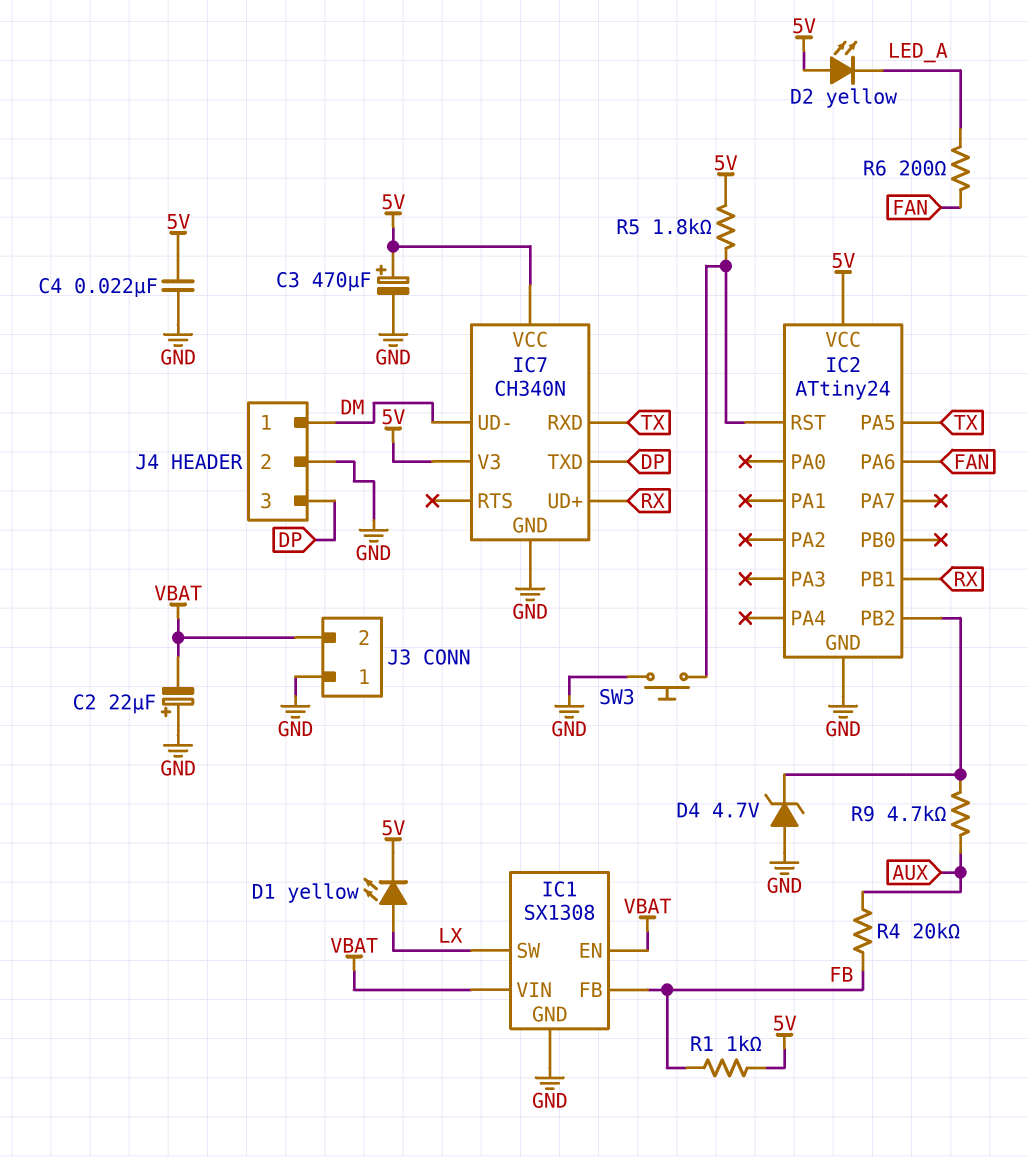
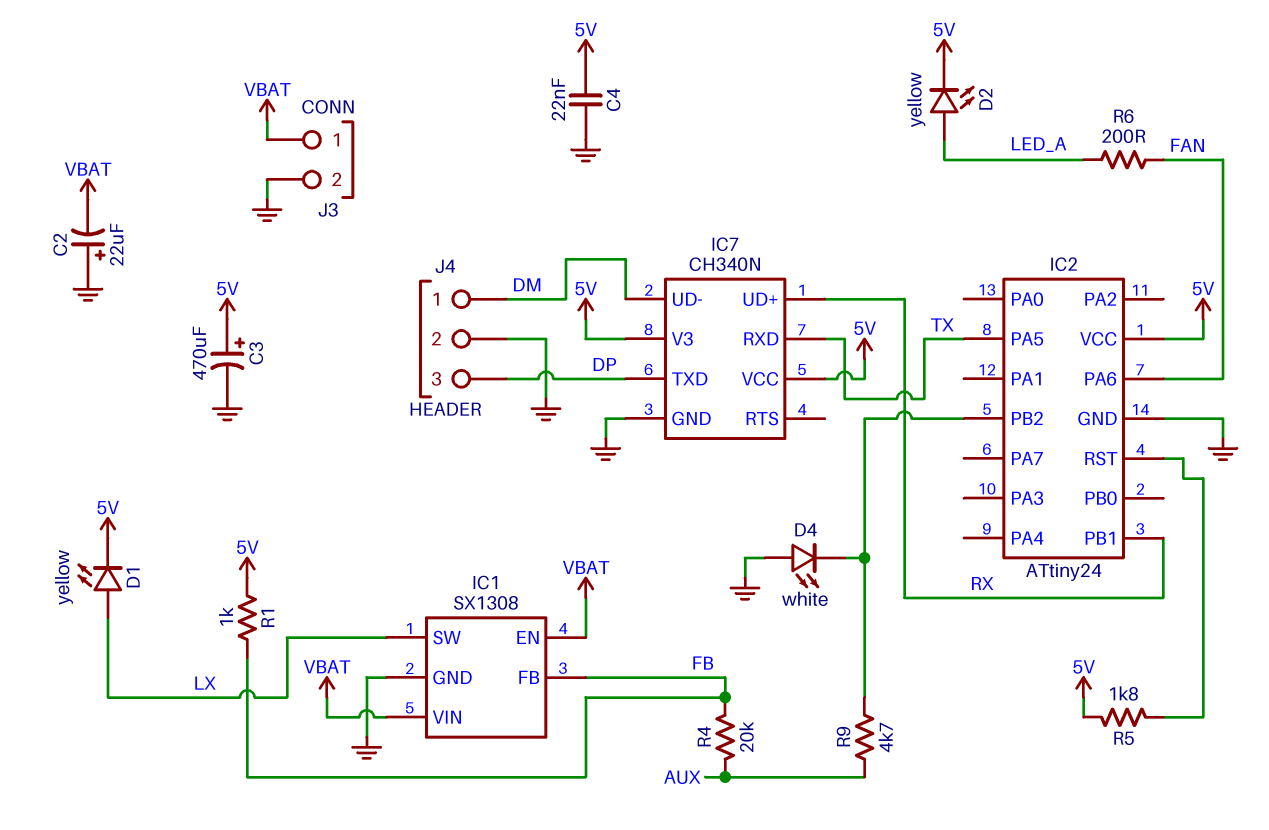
D2: LED yellow (A 5V, K LED_A) -> LED yellow (A LED_A, K 5V)
D4: zener 4.7V (A GND, K IC2/PB2) -> LED white (A GND, K IC2/PB2)
J3 pin 1: GND -> VBAT
J3 pin 2: VBAT -> GND
SW3: button (GND, IC2/RST) -> none

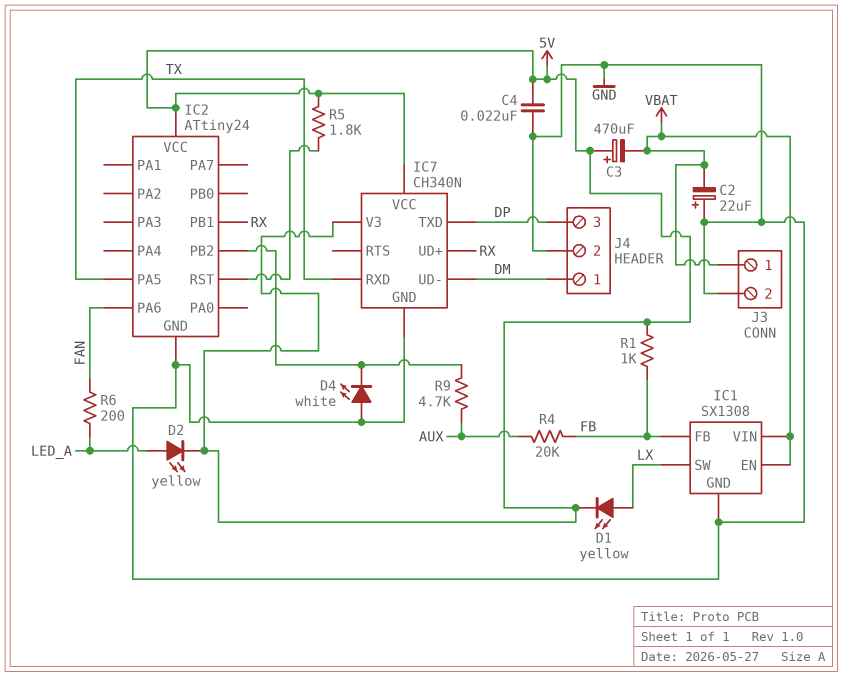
C3: 470uF (plus 5V, minus GND) -> 470uF (plus 5V, minus VBAT)

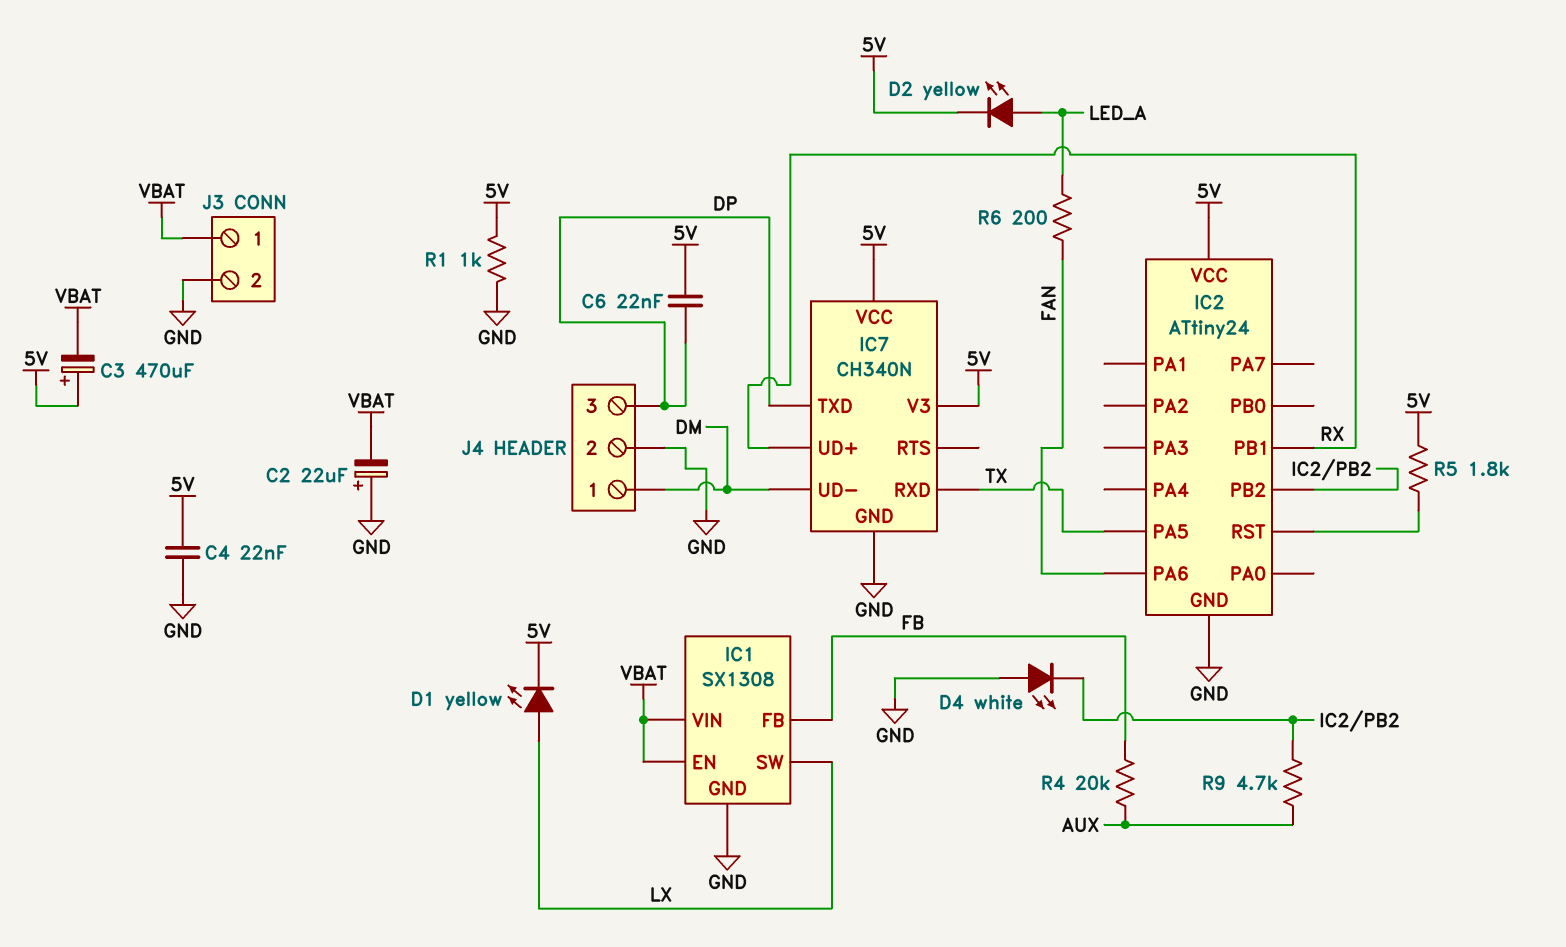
C6: none -> 22nF (5V, DP)
R1: 1k (5V, FB) -> 1k (5V, GND)

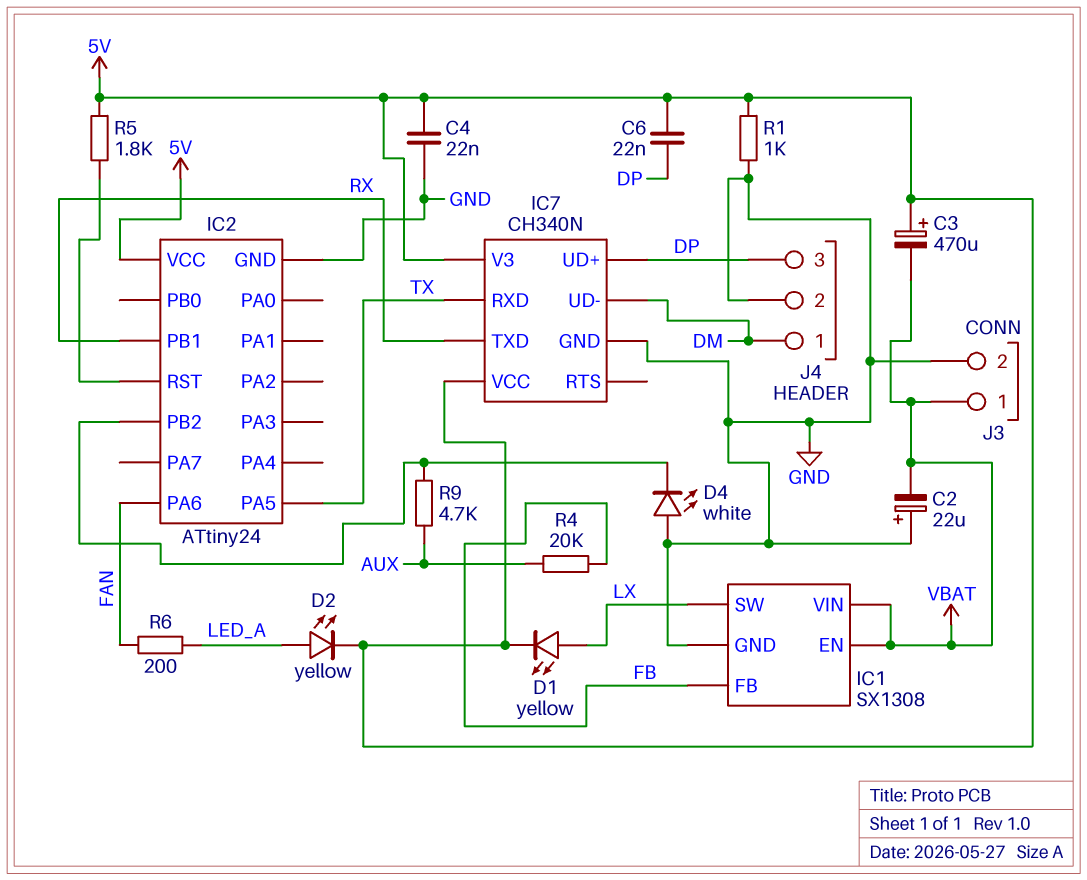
IC7 pin TXD: DP -> RX
IC7 pin UD+: RX -> DP

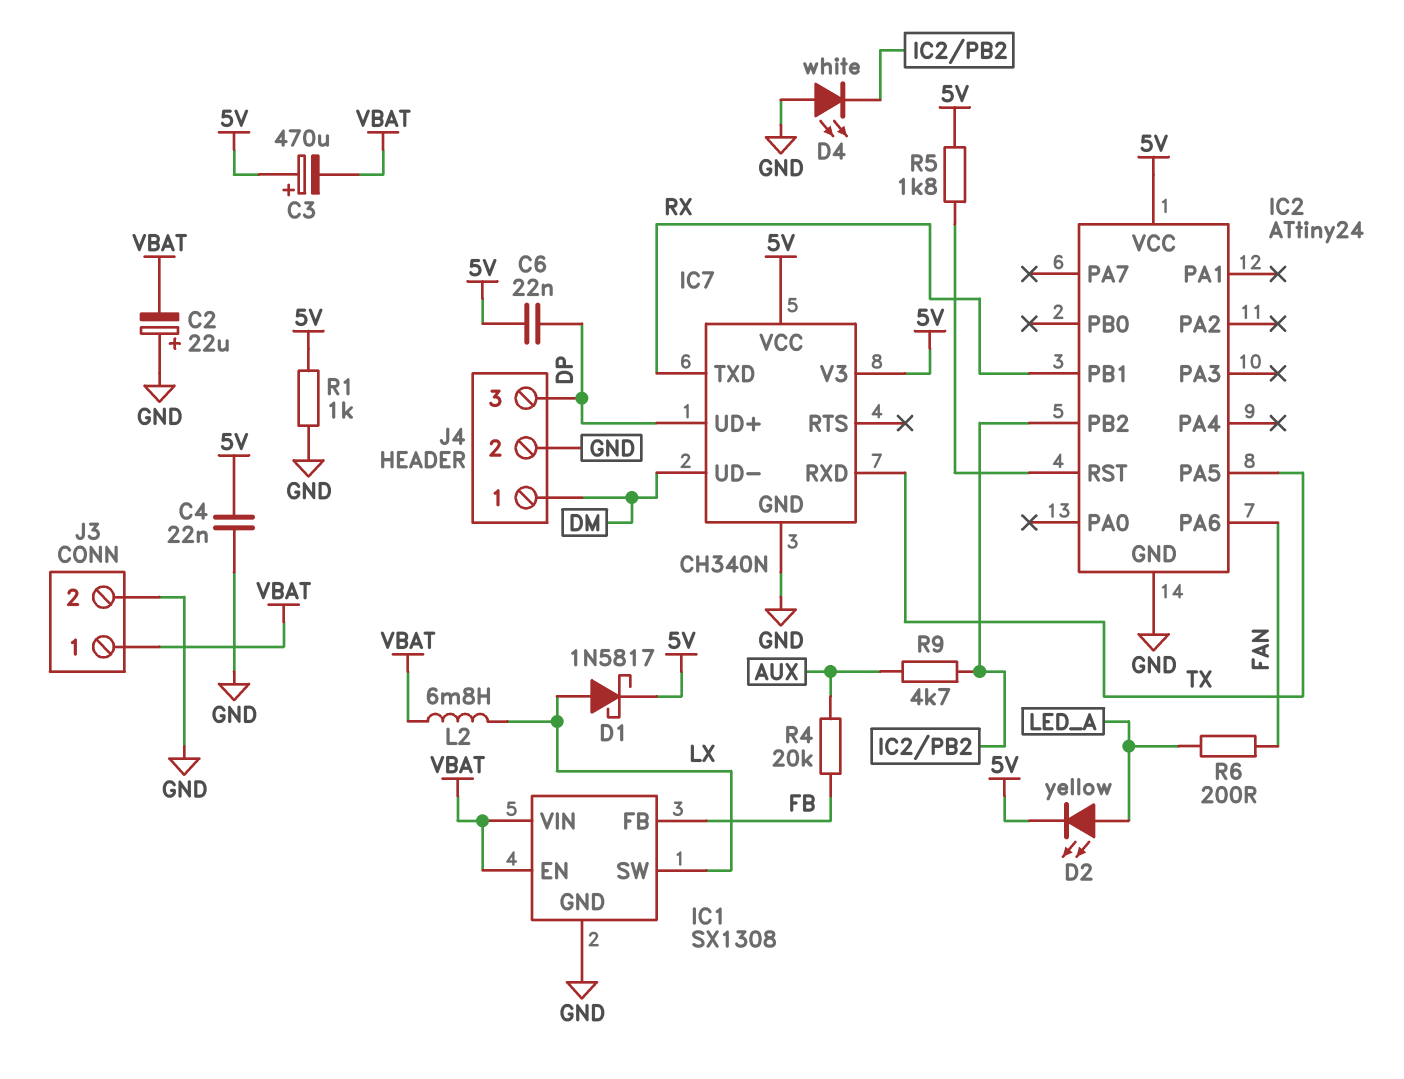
D1: LED yellow (A LX, K 5V) -> schottky 1N5817 (A LX, K 5V)
L2: none -> 6.8mH (LX, VBAT)

